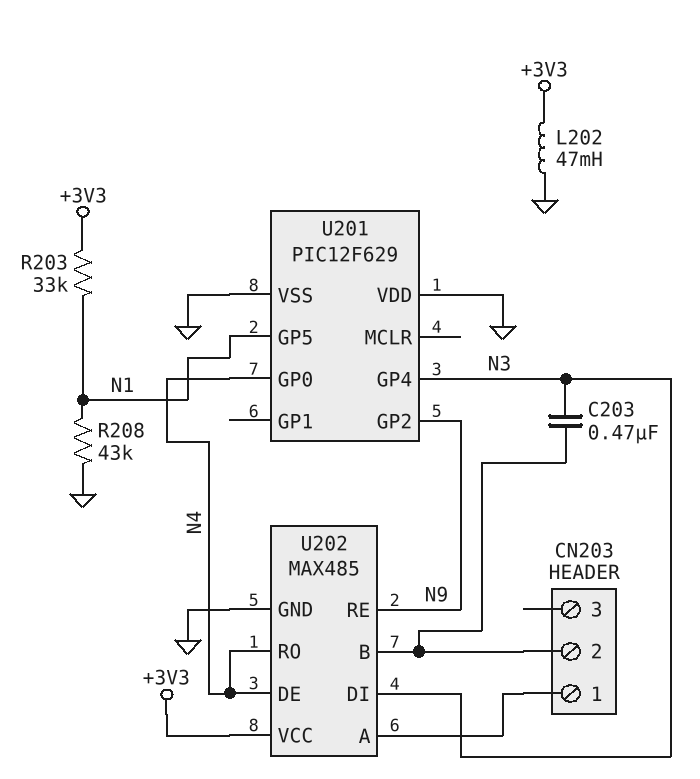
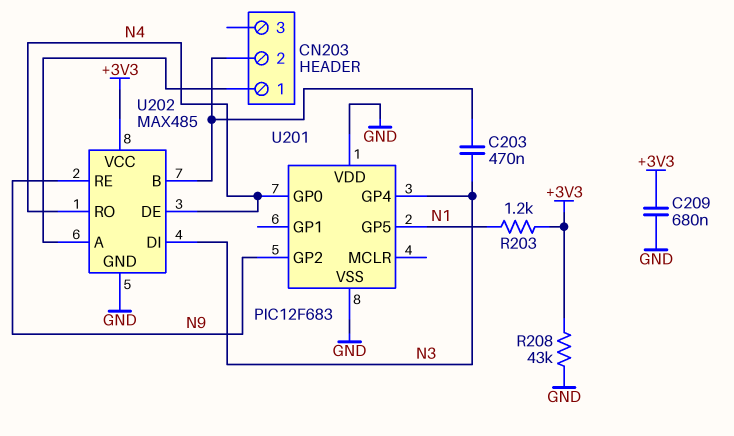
C209: none -> 680nF (+3V3, GND)
L202: 47mH (+3V3, GND) -> none
R203: 33k (+3V3, N1) -> 1.2k (+3V3, N1)
R208: 43k (GND, N1) -> 43k (+3V3, GND)
U201: PIC12F629 -> PIC12F683

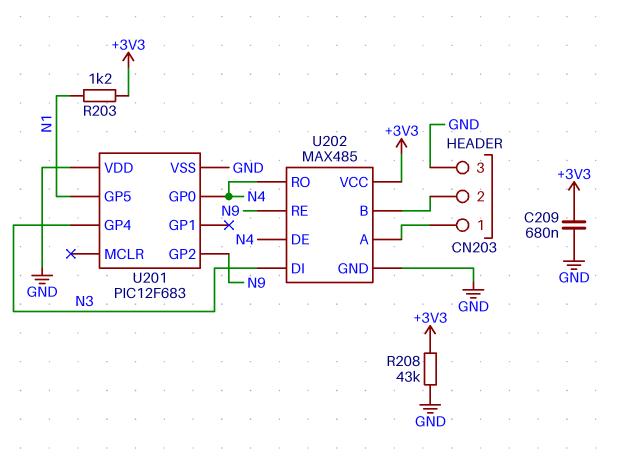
C203: 470nF (CN203/2, N3) -> none
CN203 pin 3: none -> GND

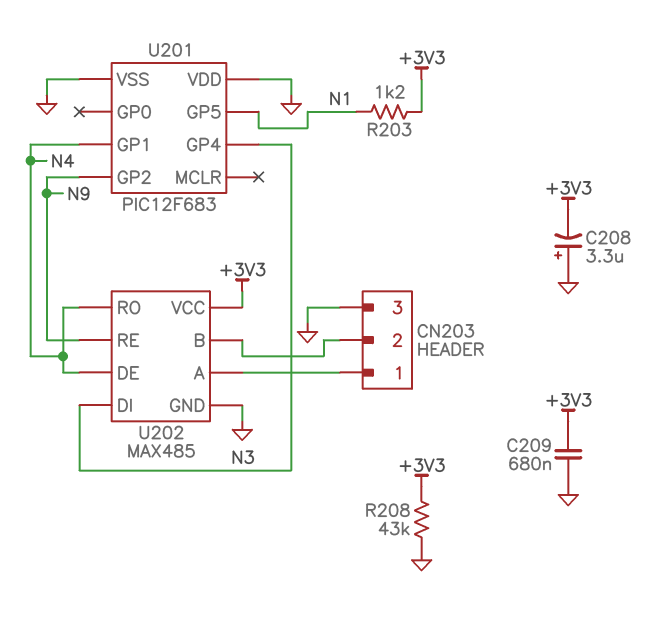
C208: none -> 3.3uF (plus GND, minus +3V3)
U201 pin GP0: N4 -> none
U201 pin GP1: none -> N4

